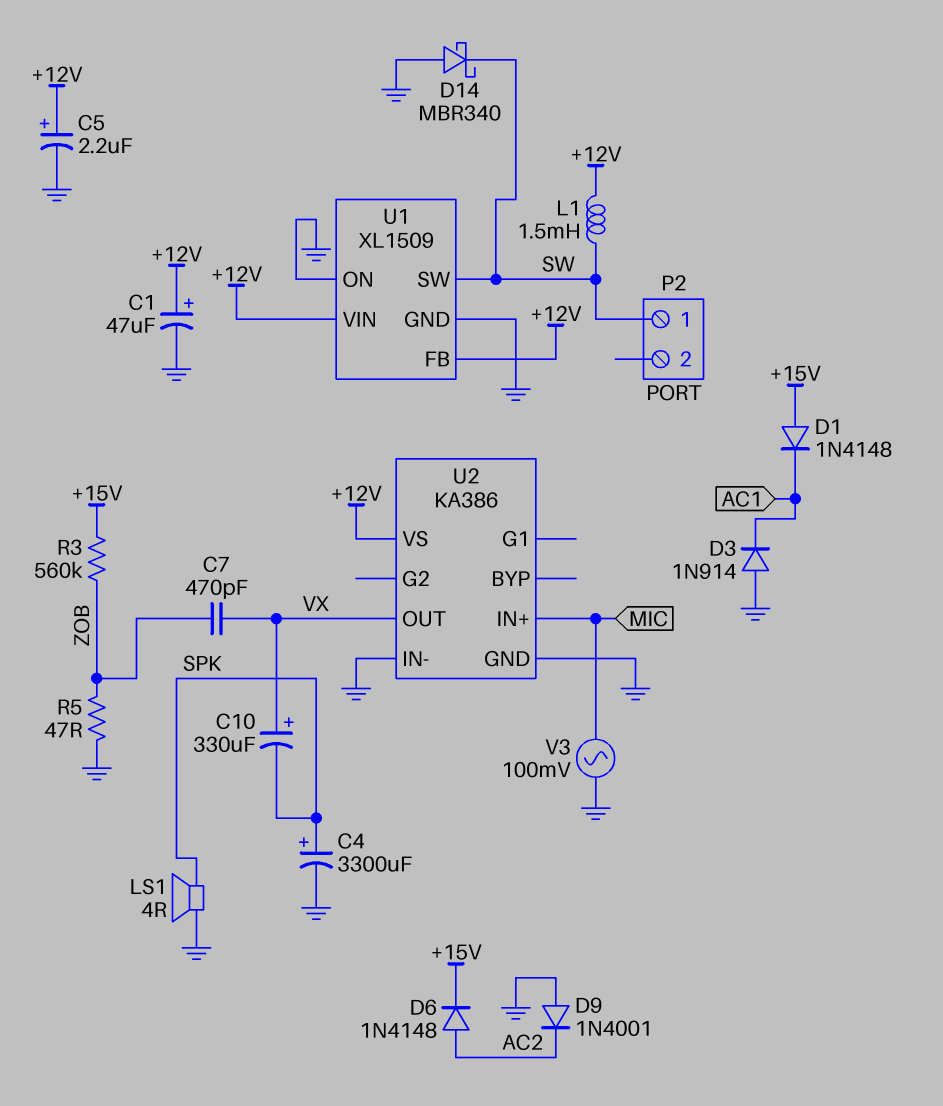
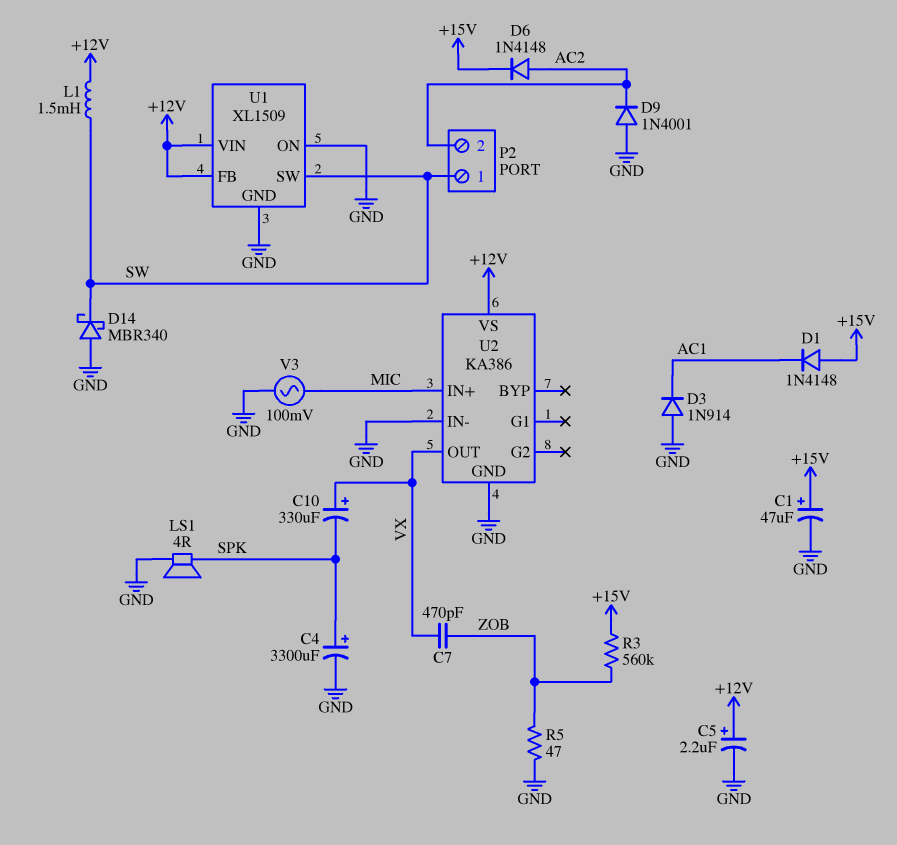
C1: 47uF (plus +12V, minus GND) -> 47uF (plus +15V, minus GND)
P2 pin 2: none -> AC2

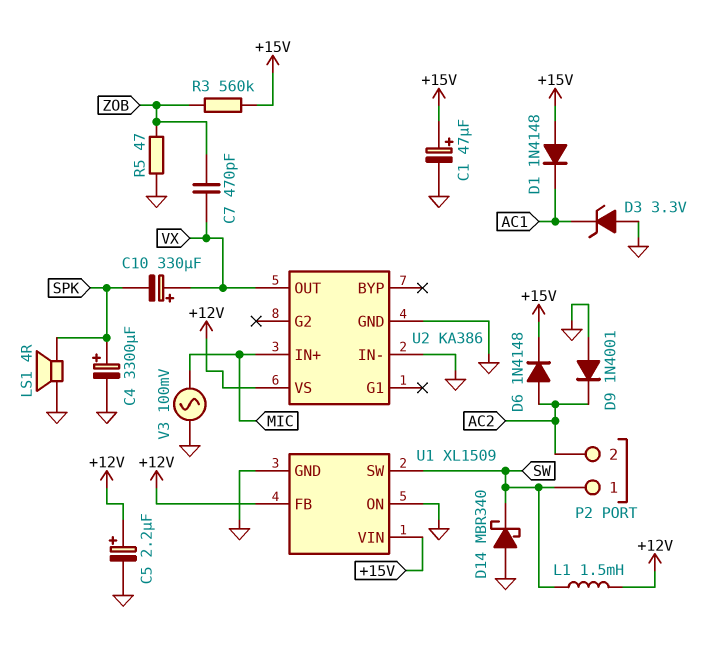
D3: diode 1N914 (A GND, K AC1) -> zener 3.3V (A GND, K AC1)
U1 pin VIN: +12V -> +15V

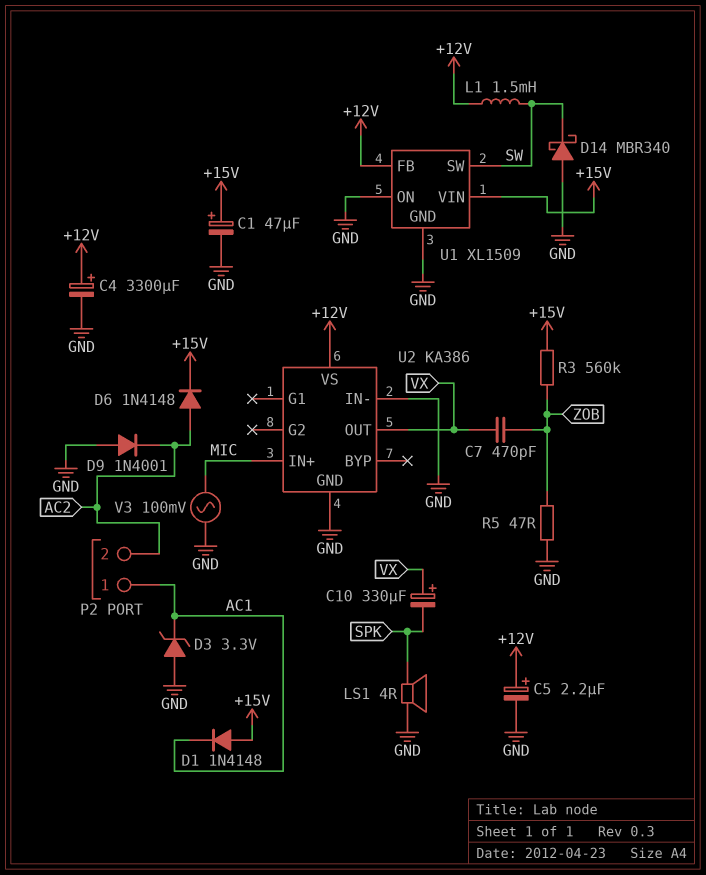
C4: 3300uF (plus SPK, minus GND) -> 3300uF (plus +12V, minus GND)
P2 pin 1: SW -> AC1

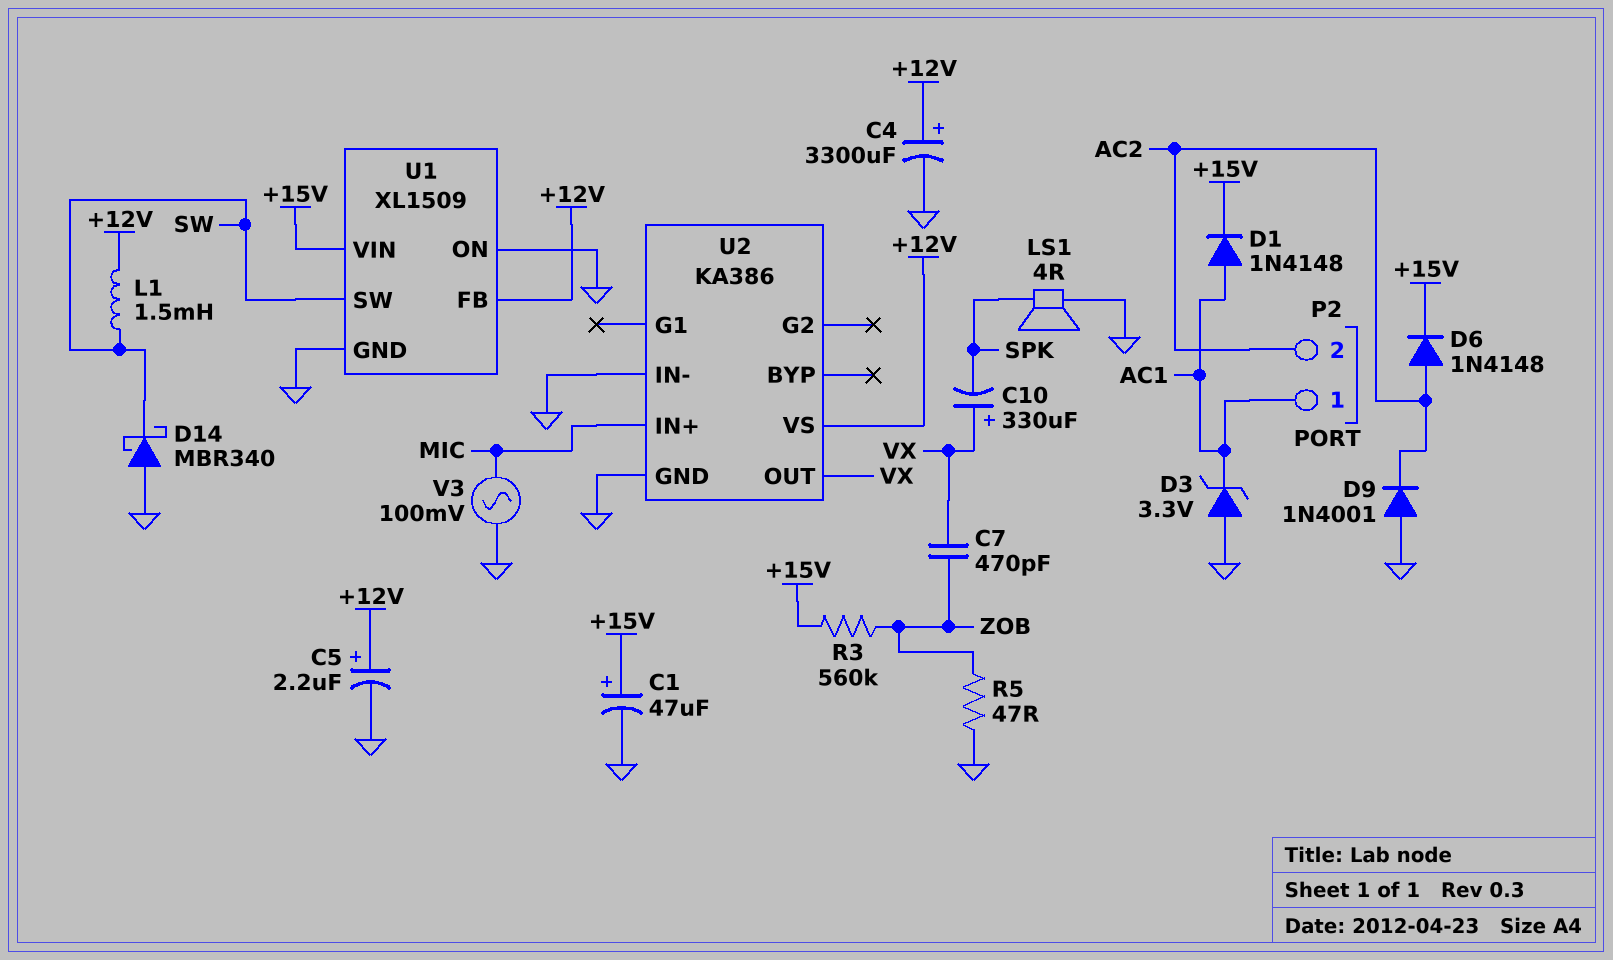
D1: diode 1N4148 (A +15V, K AC1) -> diode 1N4148 (A AC1, K +15V)

